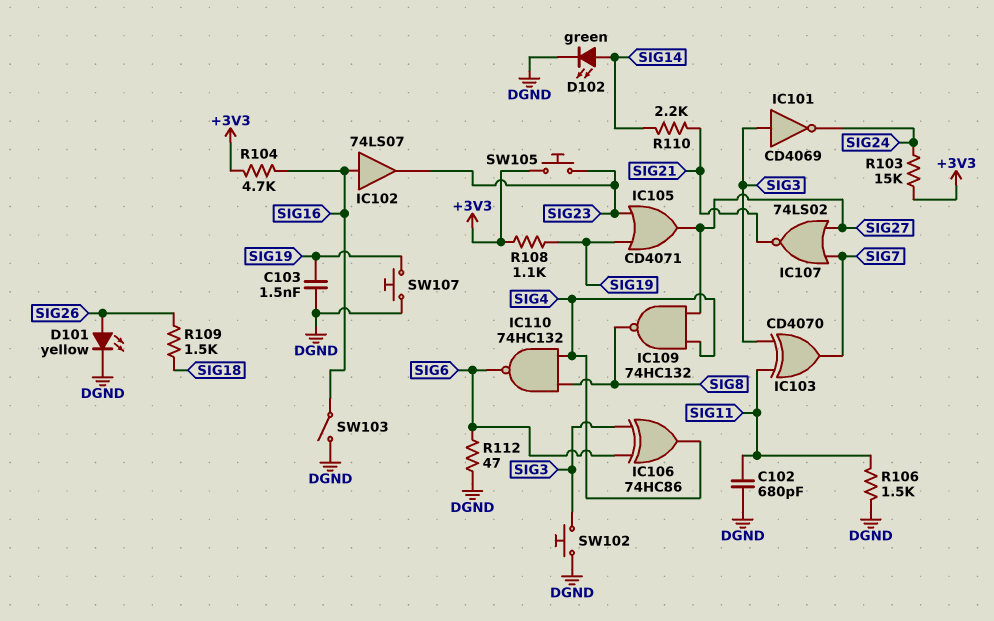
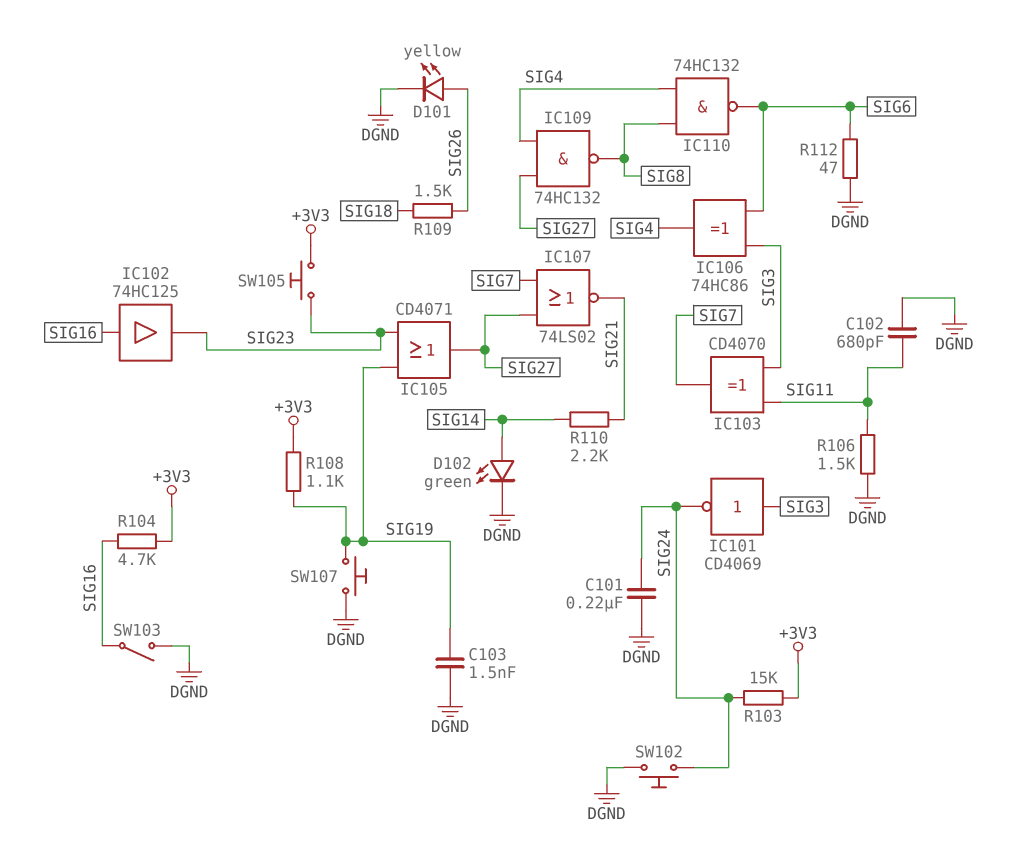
C101: none -> 220nF (DGND, SIG24)
IC102: buffer 74LS07 (in SIG16, out SIG23) -> buffer 74HC125 (in SIG16, out SIG23)
SW102: button (DGND, SIG3) -> button (DGND, SIG24)

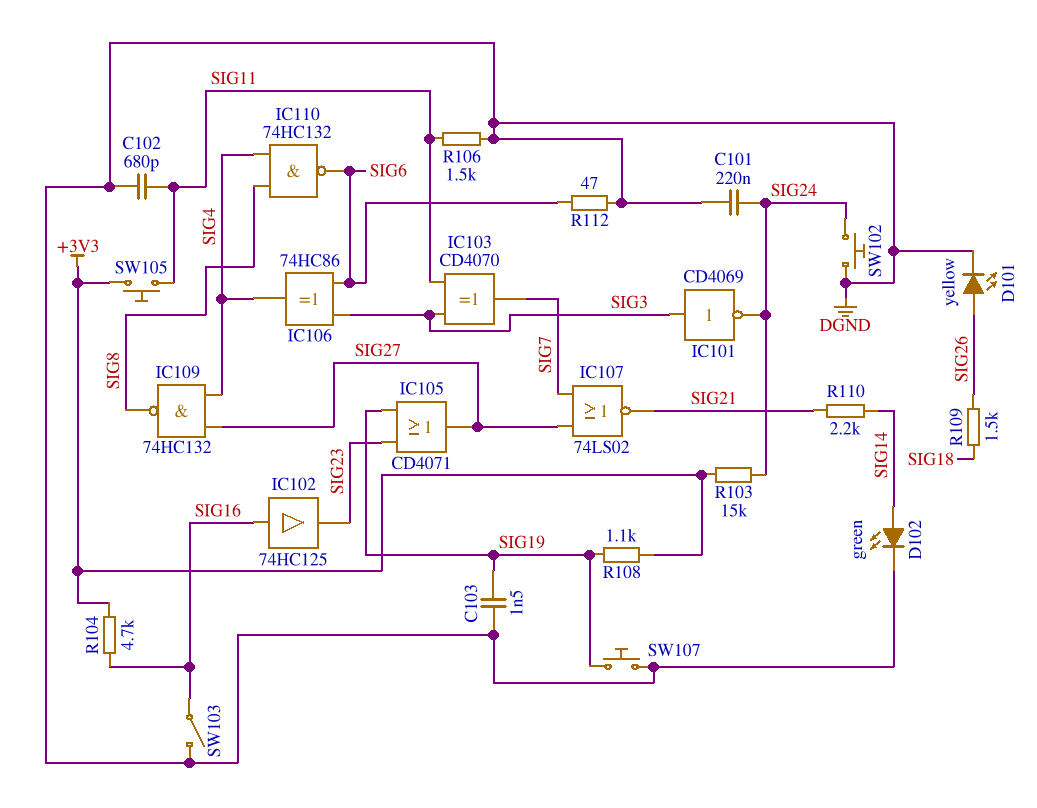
SW105: button (+3V3, SIG23) -> button (+3V3, SIG11)

